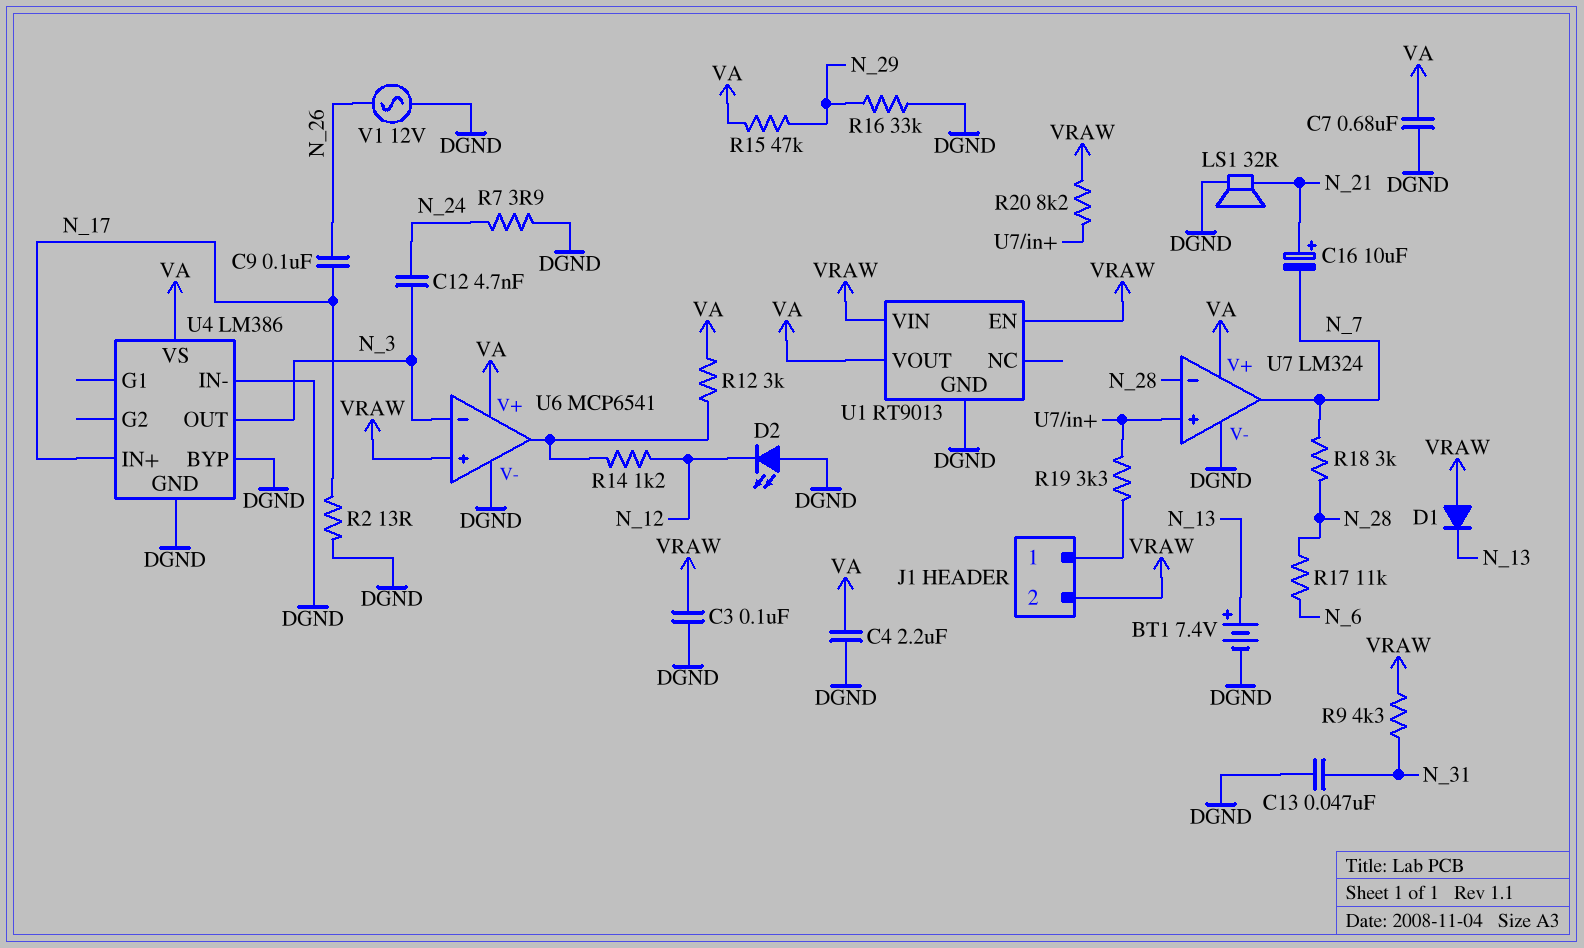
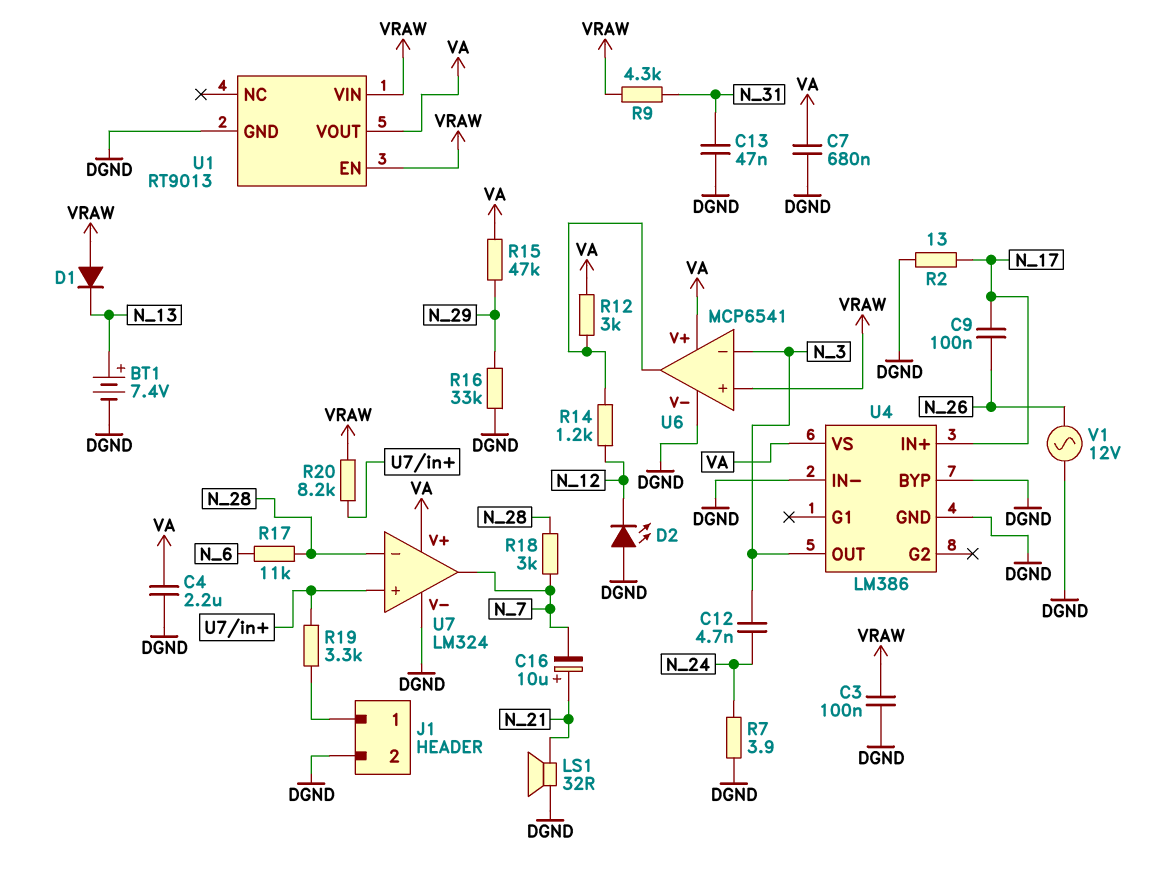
J1 pin 2: VRAW -> DGND

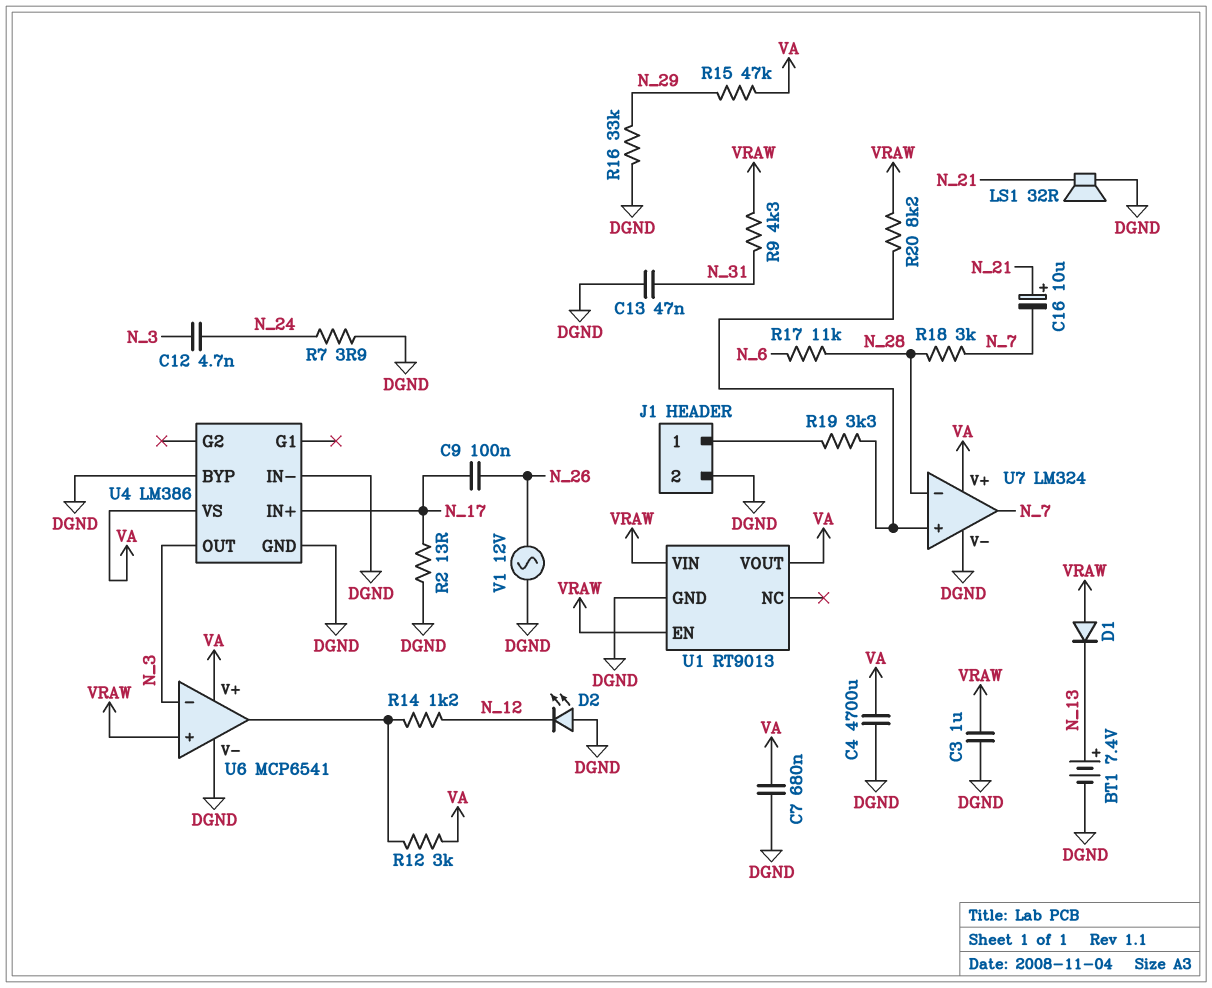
C3: 100nF (DGND, VRAW) -> 1uF (DGND, VRAW)
C4: 2.2uF (DGND, VA) -> 4700uF (DGND, VA)

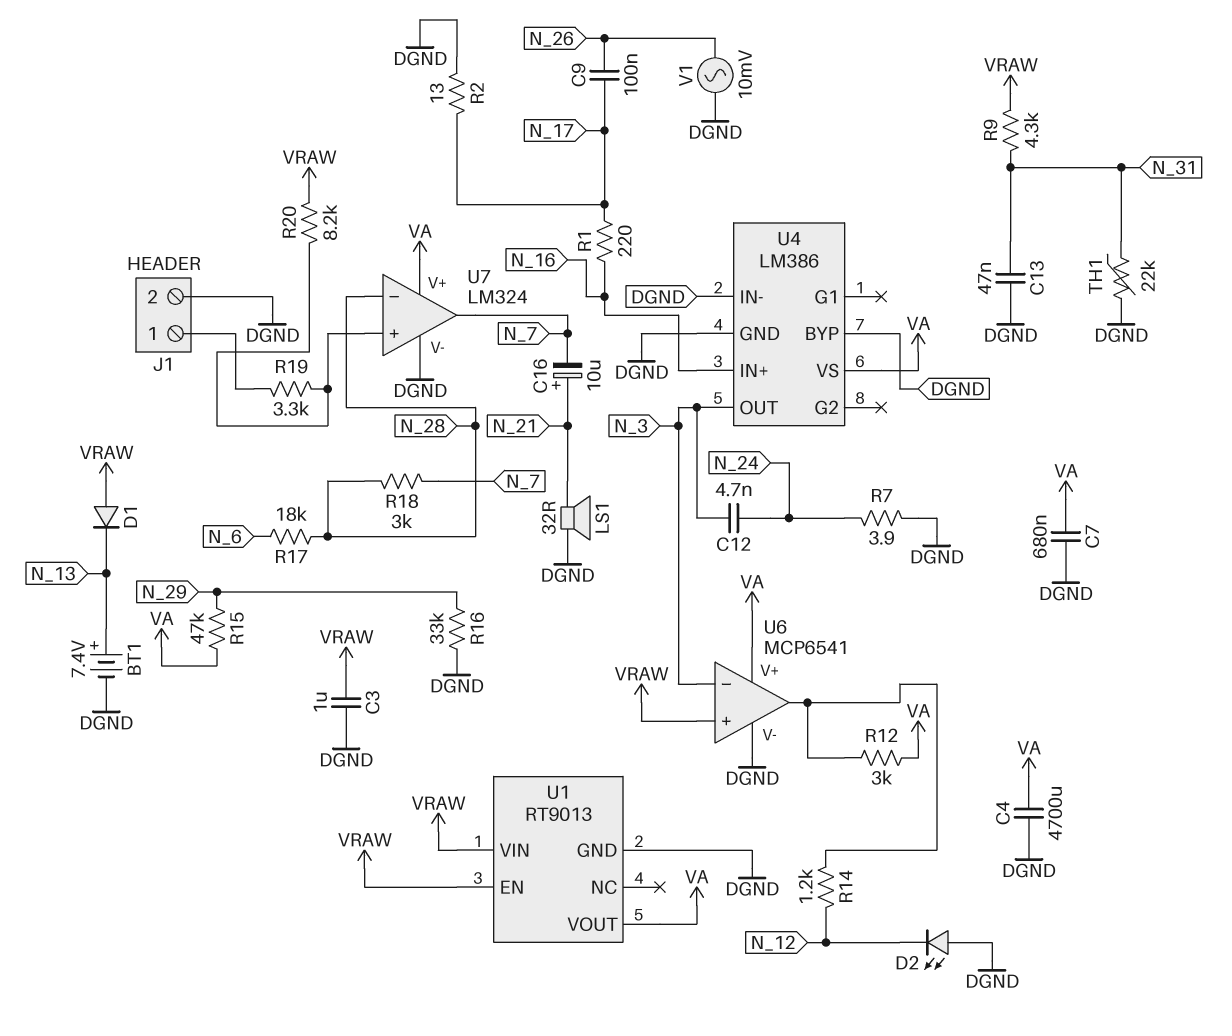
R1: none -> 220 (N_16, N_17)
R17: 11k (N_6, N_28) -> 18k (N_6, N_28)
TH1: none -> 22k (DGND, N_31)
U4 pin IN+: N_17 -> N_16
V1: AC 12V (DGND, N_26) -> AC 10mV (DGND, N_26)

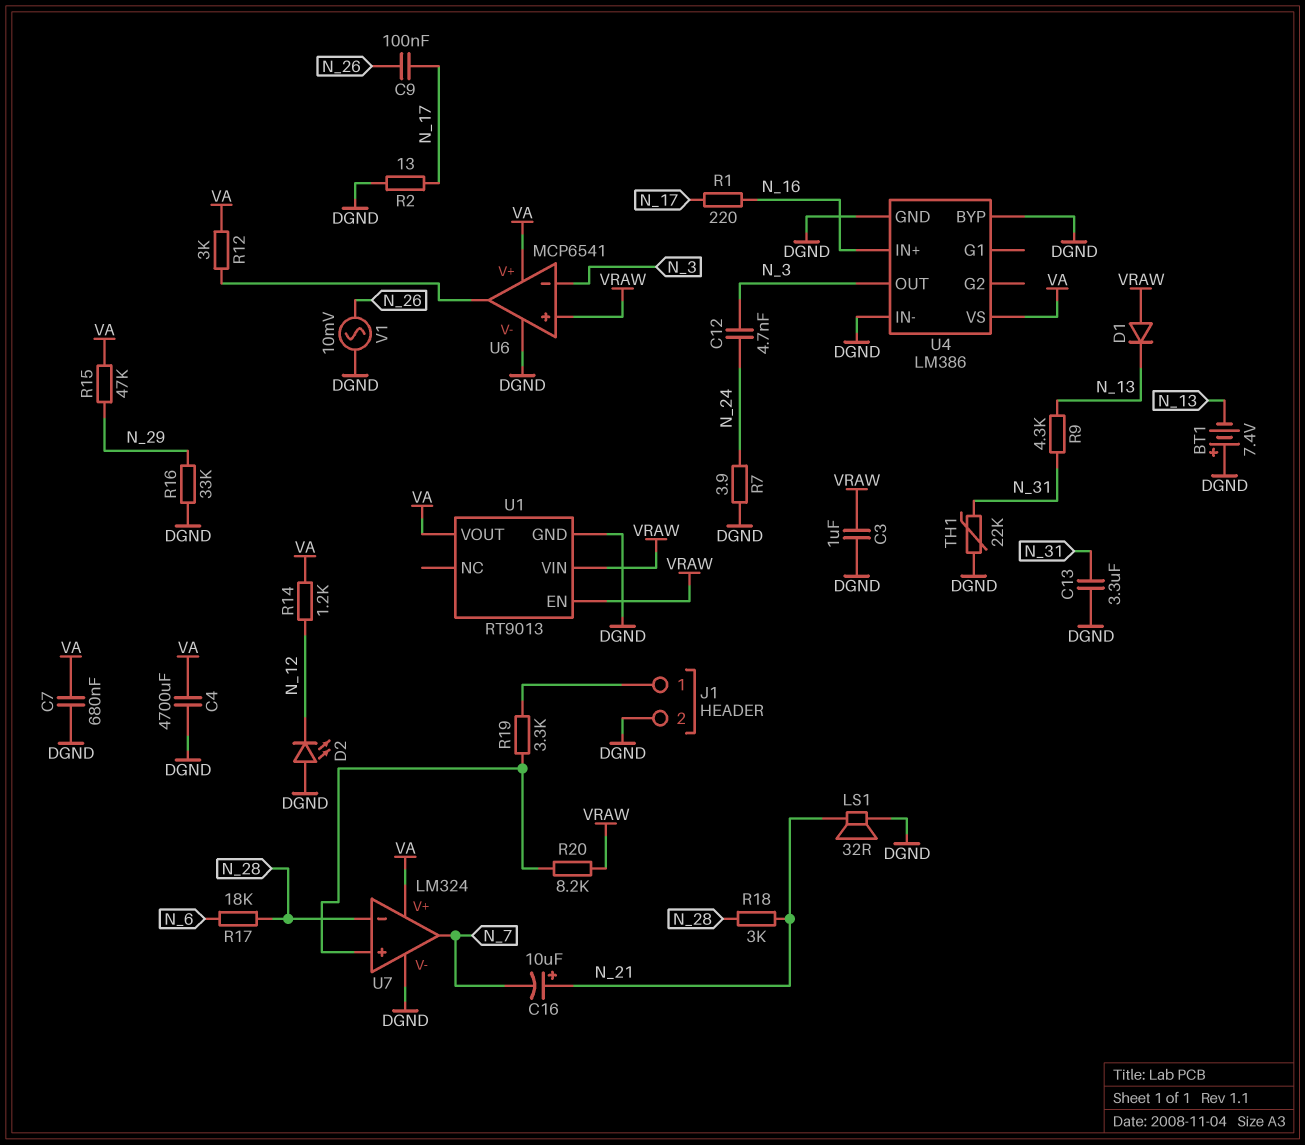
BT1: 7.4V (plus N_13, minus DGND) -> 7.4V (plus DGND, minus N_13)
C13: 47nF (DGND, N_31) -> 3.3uF (DGND, N_31)
R9: 4.3k (N_31, VRAW) -> 4.3k (N_13, N_31)
R14: 1.2k (N_12, U6/out) -> 1.2k (N_12, VA)
R18: 3k (N_7, N_28) -> 3k (N_21, N_28)

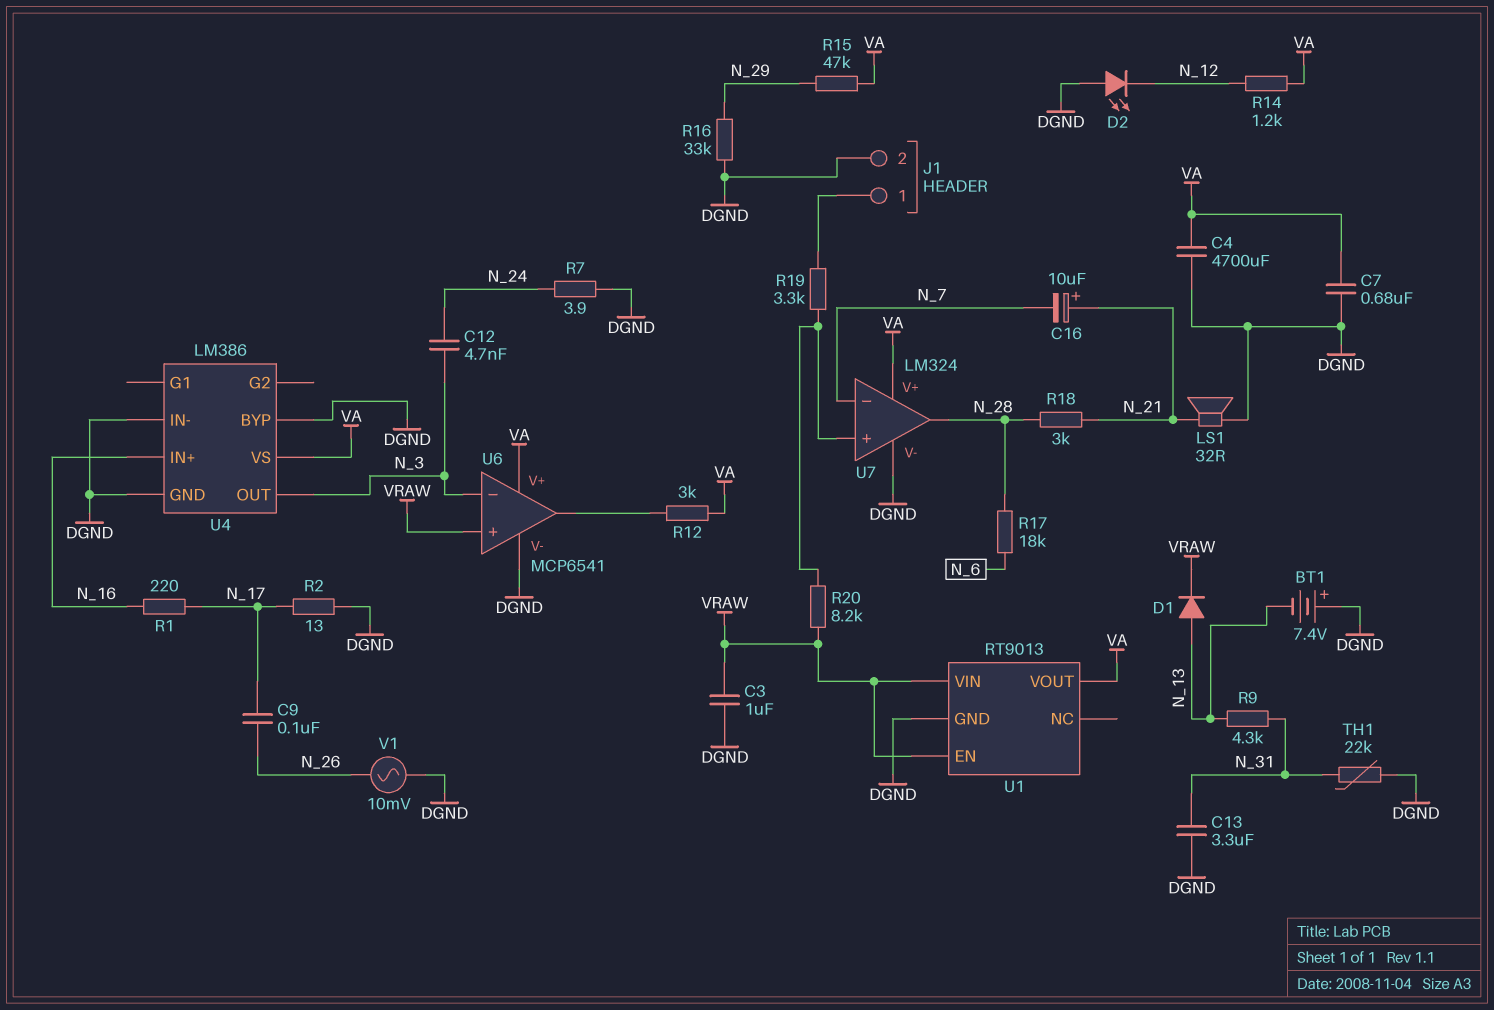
D1: diode (A VRAW, K N_13) -> diode (A N_13, K VRAW)
U7 pin in-: N_28 -> N_7
U7 pin out: N_7 -> N_28

